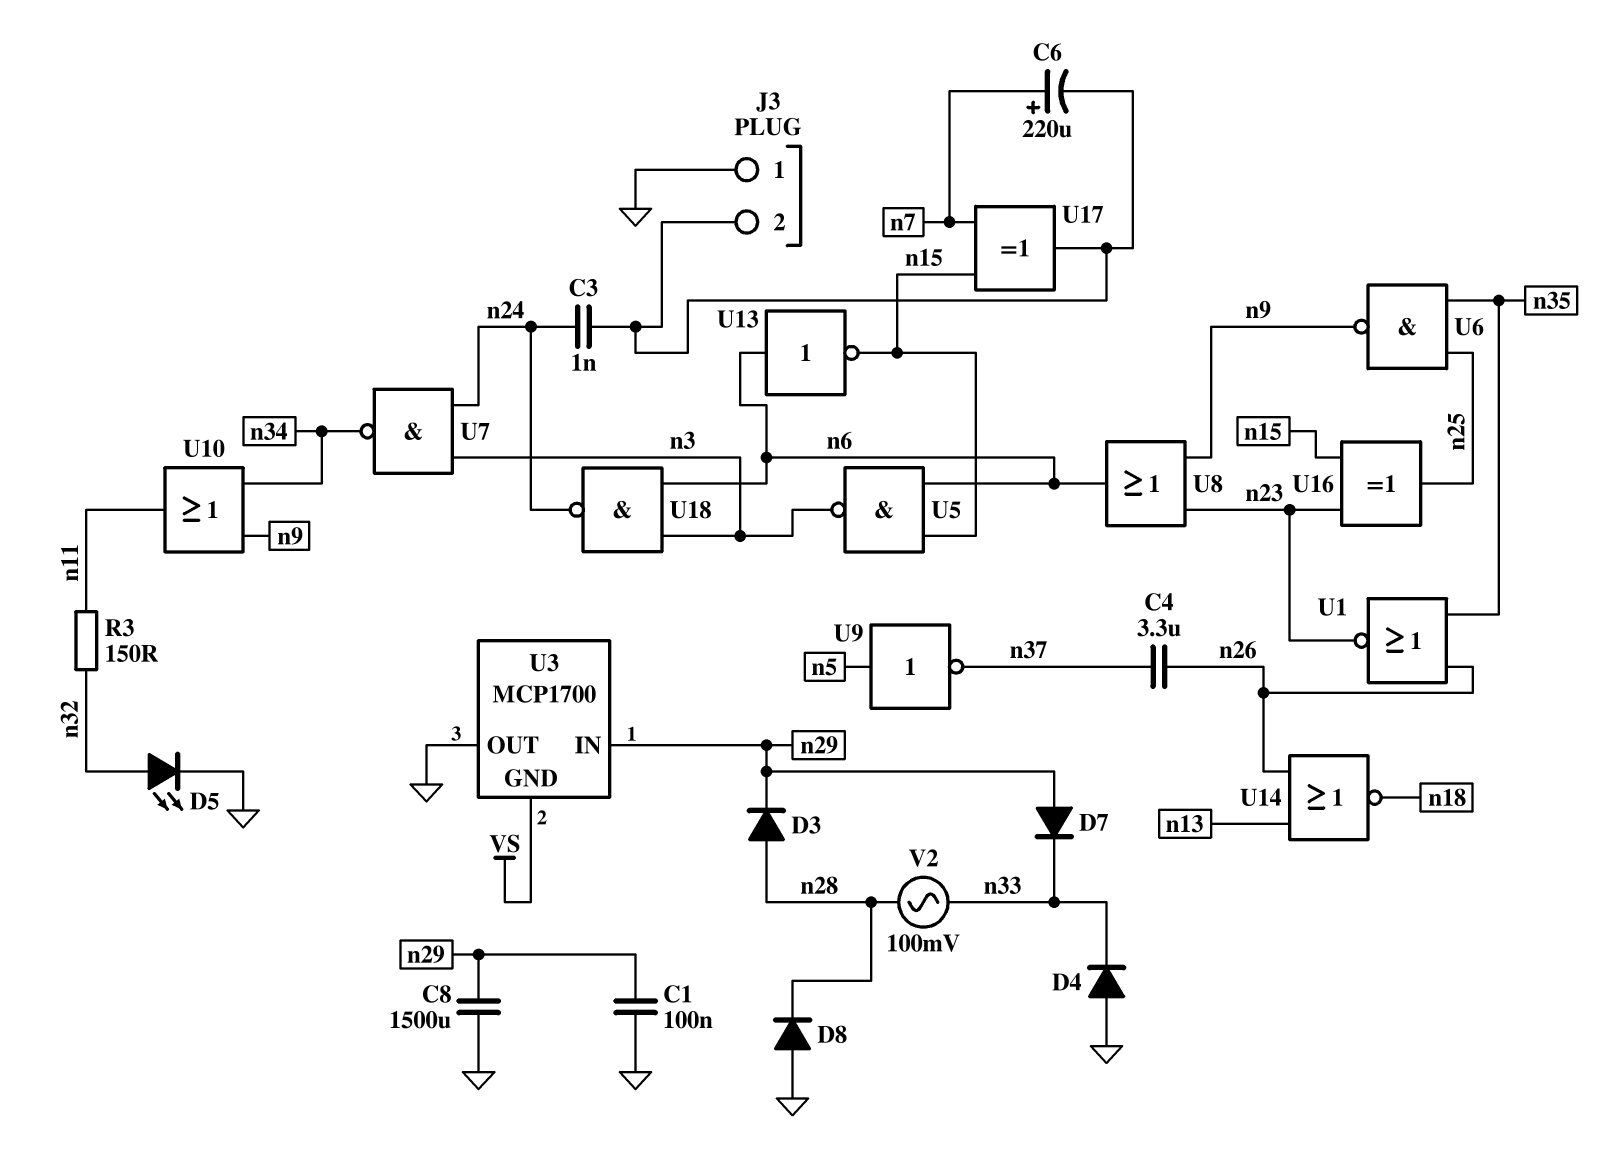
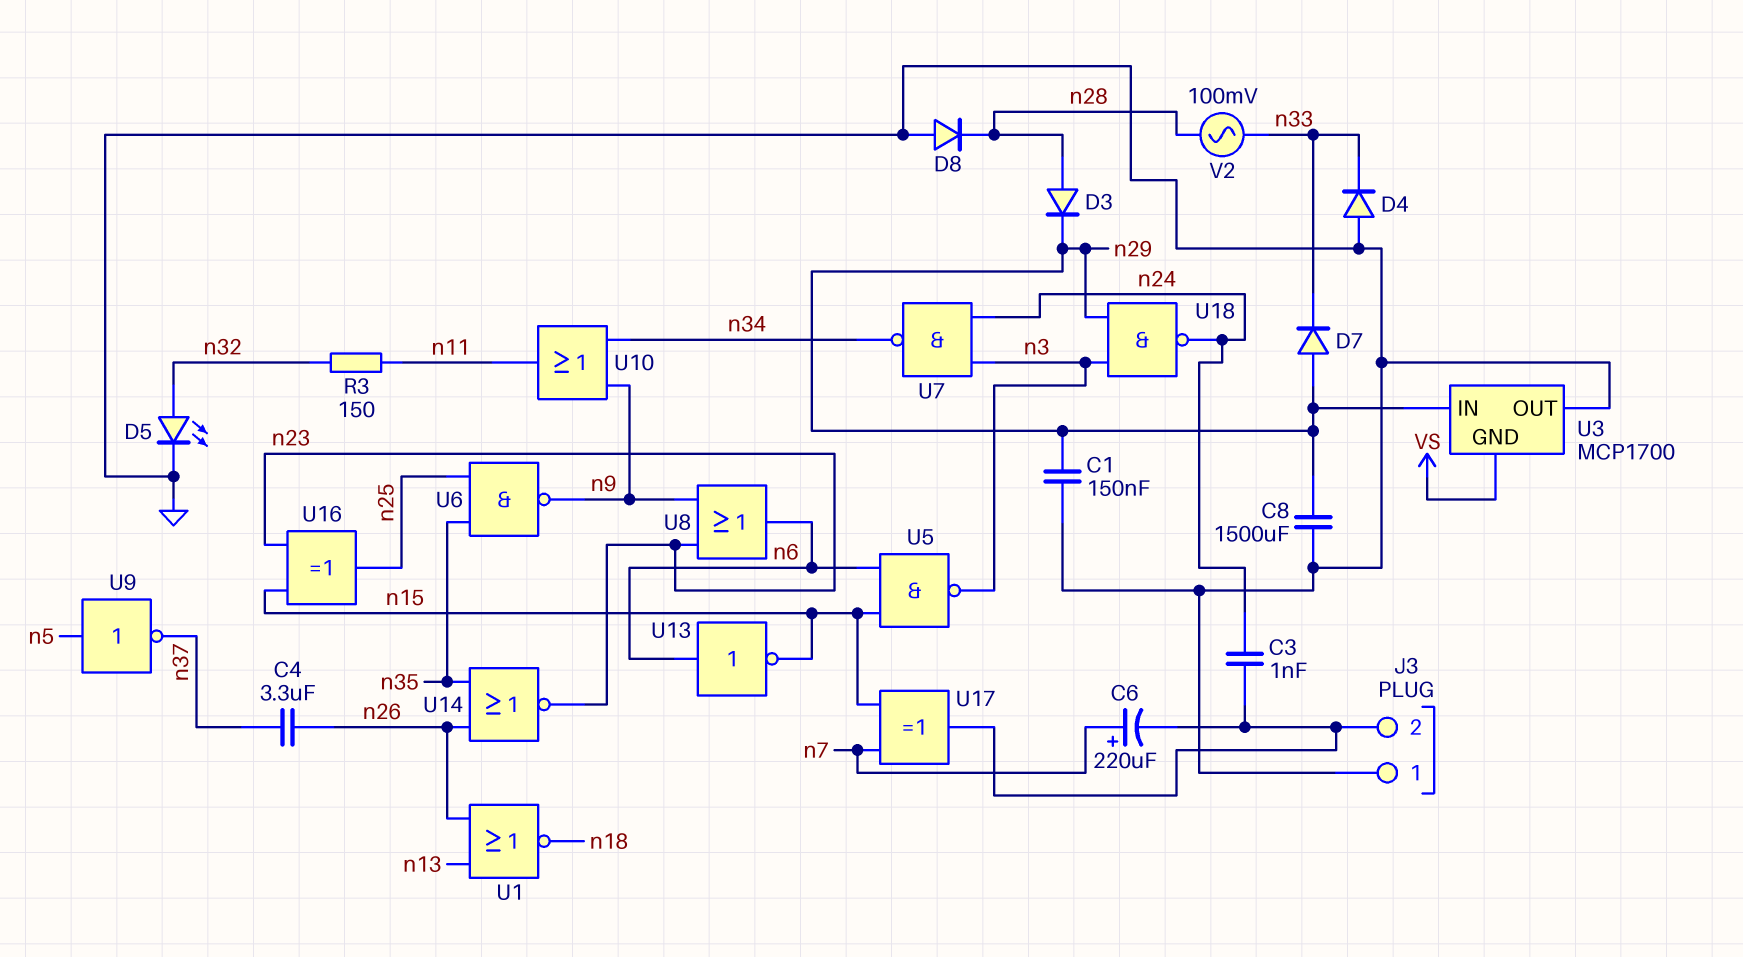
C1: 100nF (GND, n29) -> 150nF (GND, n29)
U1: NOR (in n26, in n35, out n23) -> NOR (in n13, in n26, out n18)
U14: NOR (in n13, in n26, out n18) -> NOR (in n26, in n35, out n23)
U18: NAND (in n3, in n6, out n24) -> NAND (in n3, in n29, out n24)

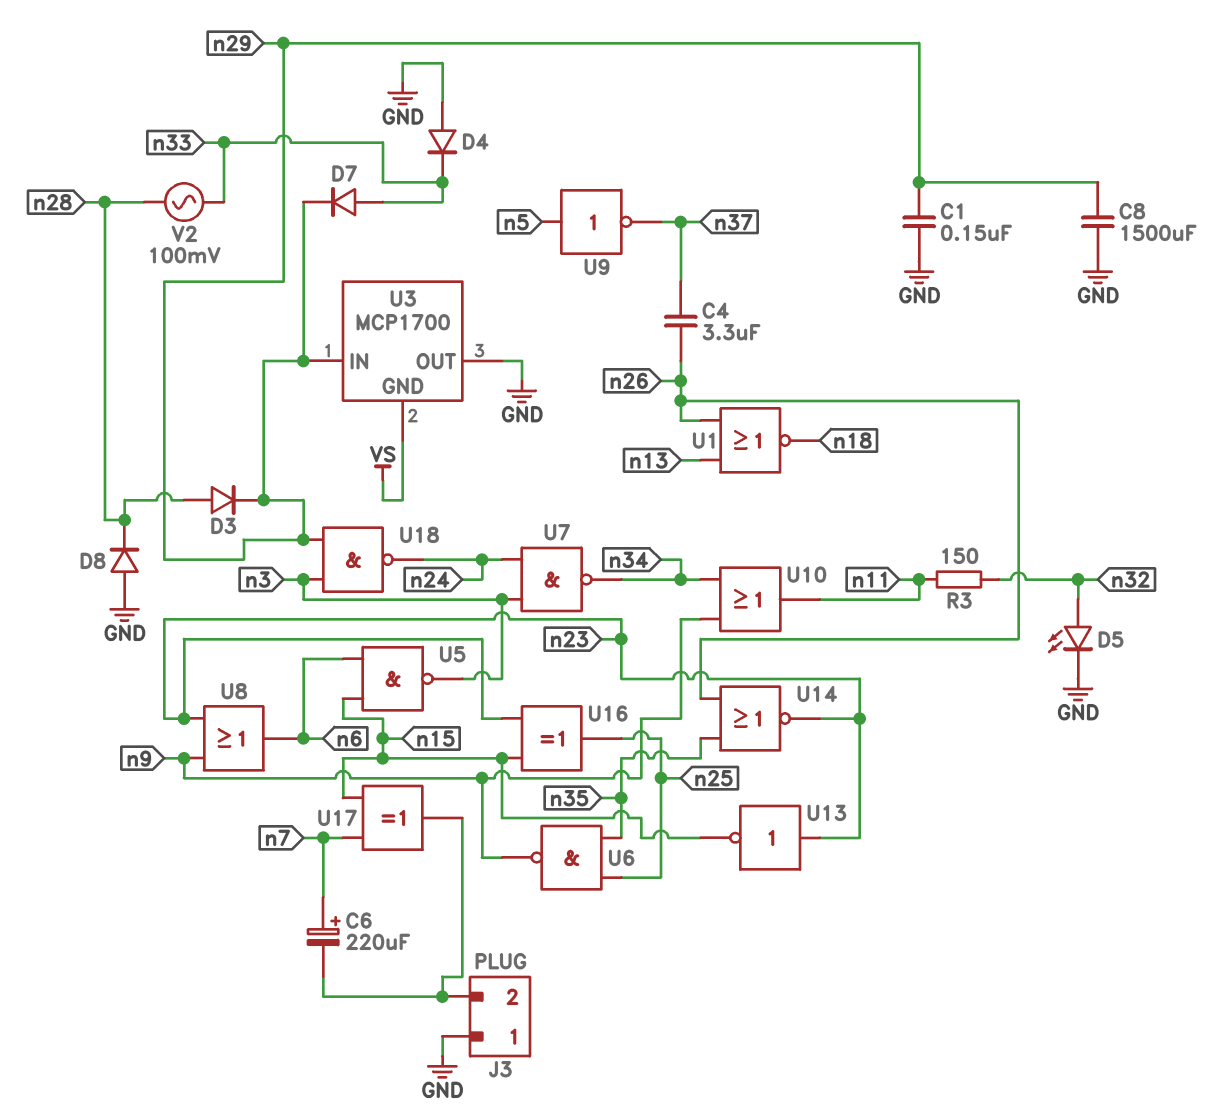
C3: 1nF (J3/2, n24) -> none
D7: diode (A n29, K n33) -> diode (A n33, K n29)
U13: NOT (in n6, out n15) -> NOT (in n23, out n15)

